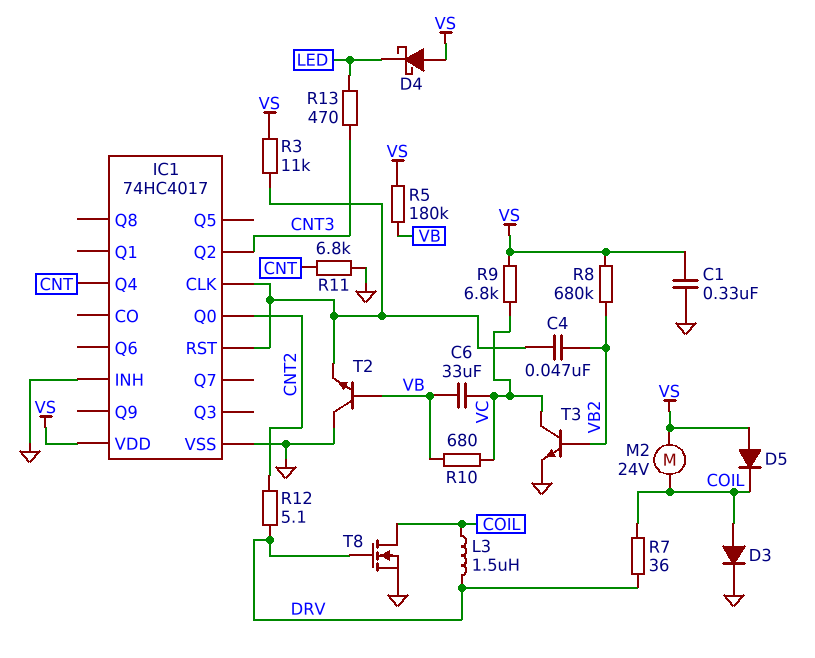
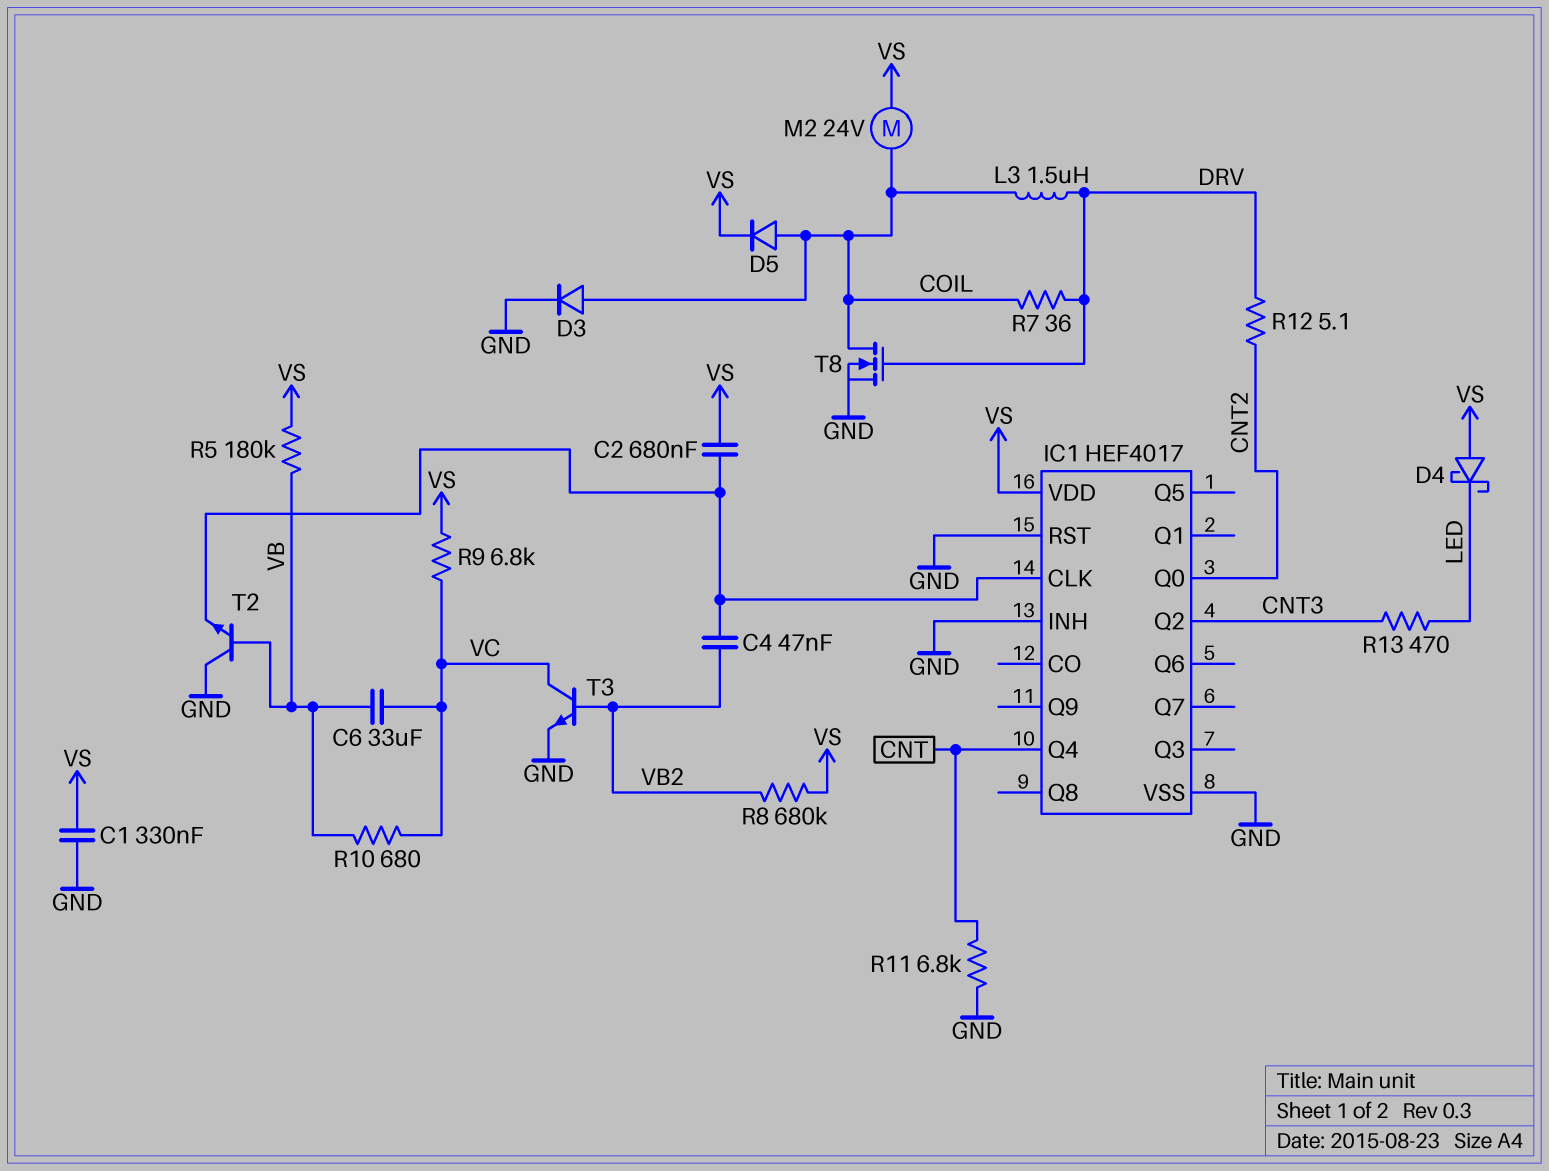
C2: none -> 680nF (IC1/CLK, VS)
D5: diode (A VS, K COIL) -> diode (A COIL, K VS)
IC1: 74HC4017 -> HEF4017
IC1 pin RST: IC1/CLK -> GND
R3: 11k (IC1/CLK, VS) -> none

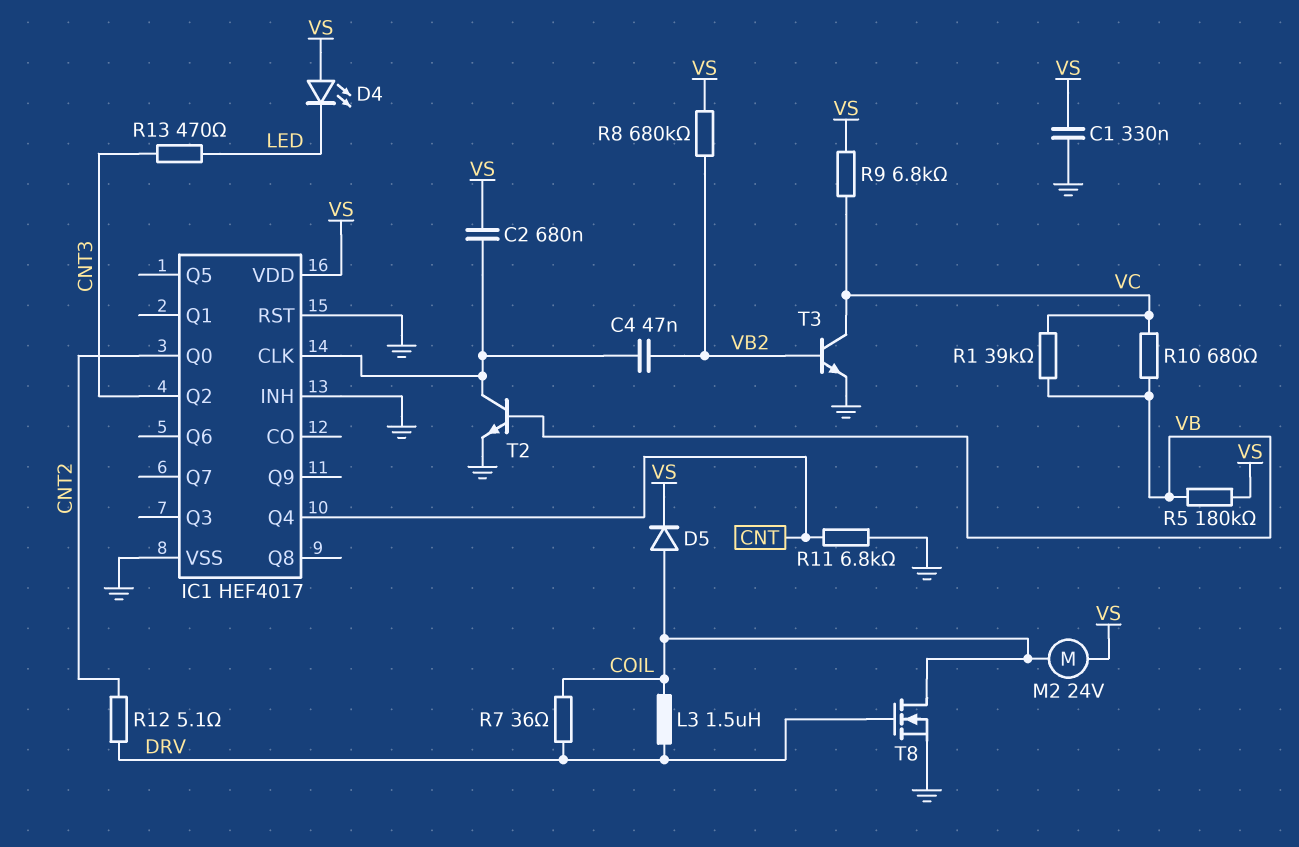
C6: 33uF (VB, VC) -> none
D3: diode (A COIL, K GND) -> none
D4: schottky (A VS, K LED) -> LED (A VS, K LED)
R1: none -> 39k (VB, VC)
T2: NPN (B VB, C GND, E IC1/CLK) -> NPN (B VB, C IC1/CLK, E GND)

